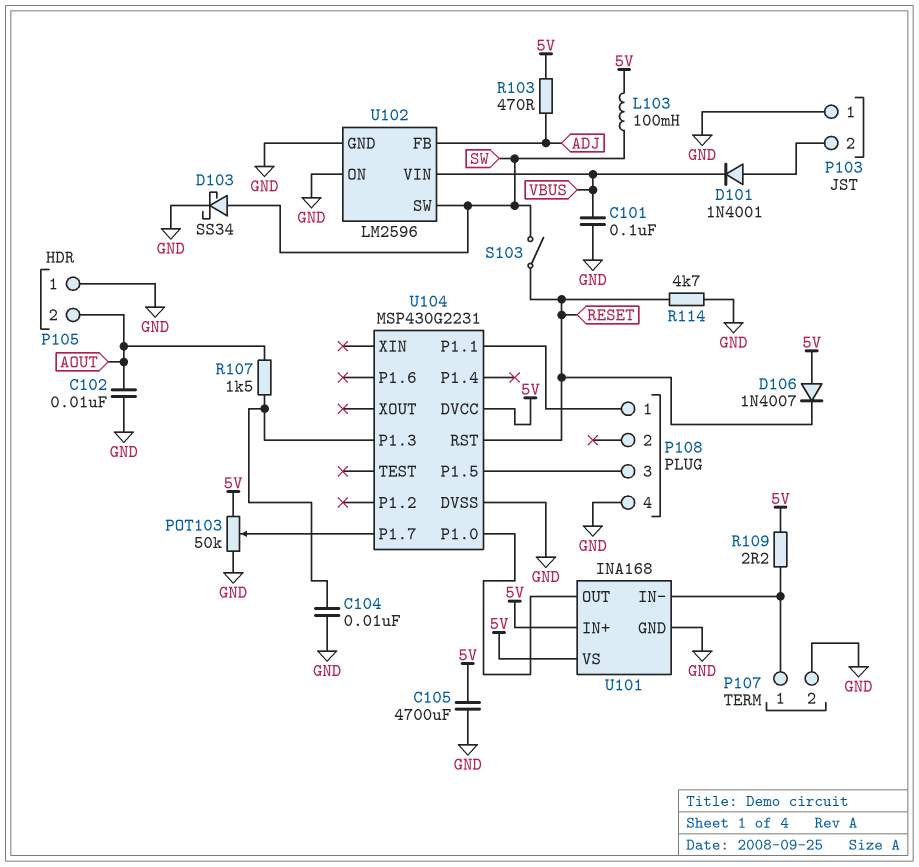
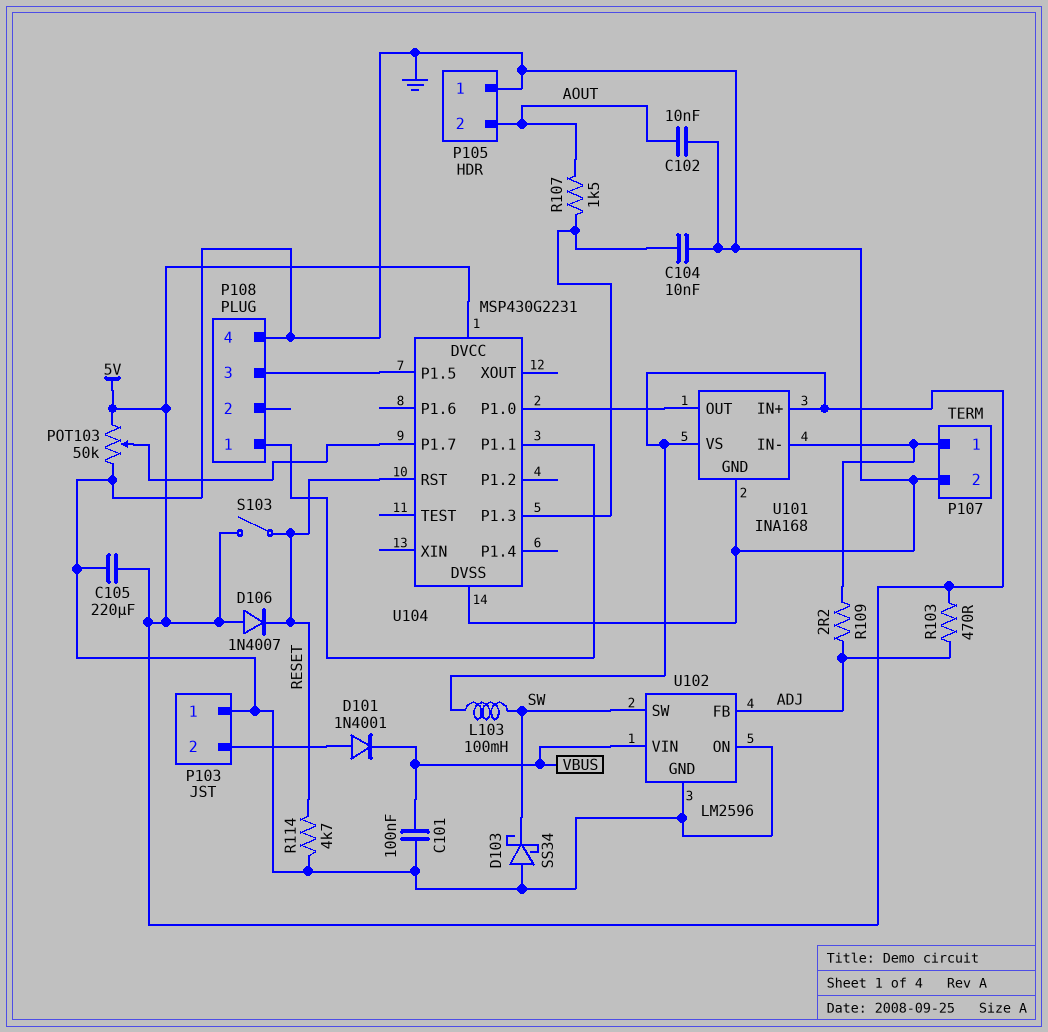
C105: 4700uF (5V, GND) -> 220uF (5V, GND)
D103: schottky SS34 (A SW, K GND) -> schottky SS34 (A GND, K SW)
R109: 2.2 (5V, P107/1) -> 2.2 (ADJ, P107/1)
S103: switch (RESET, SW) -> switch (5V, RESET)

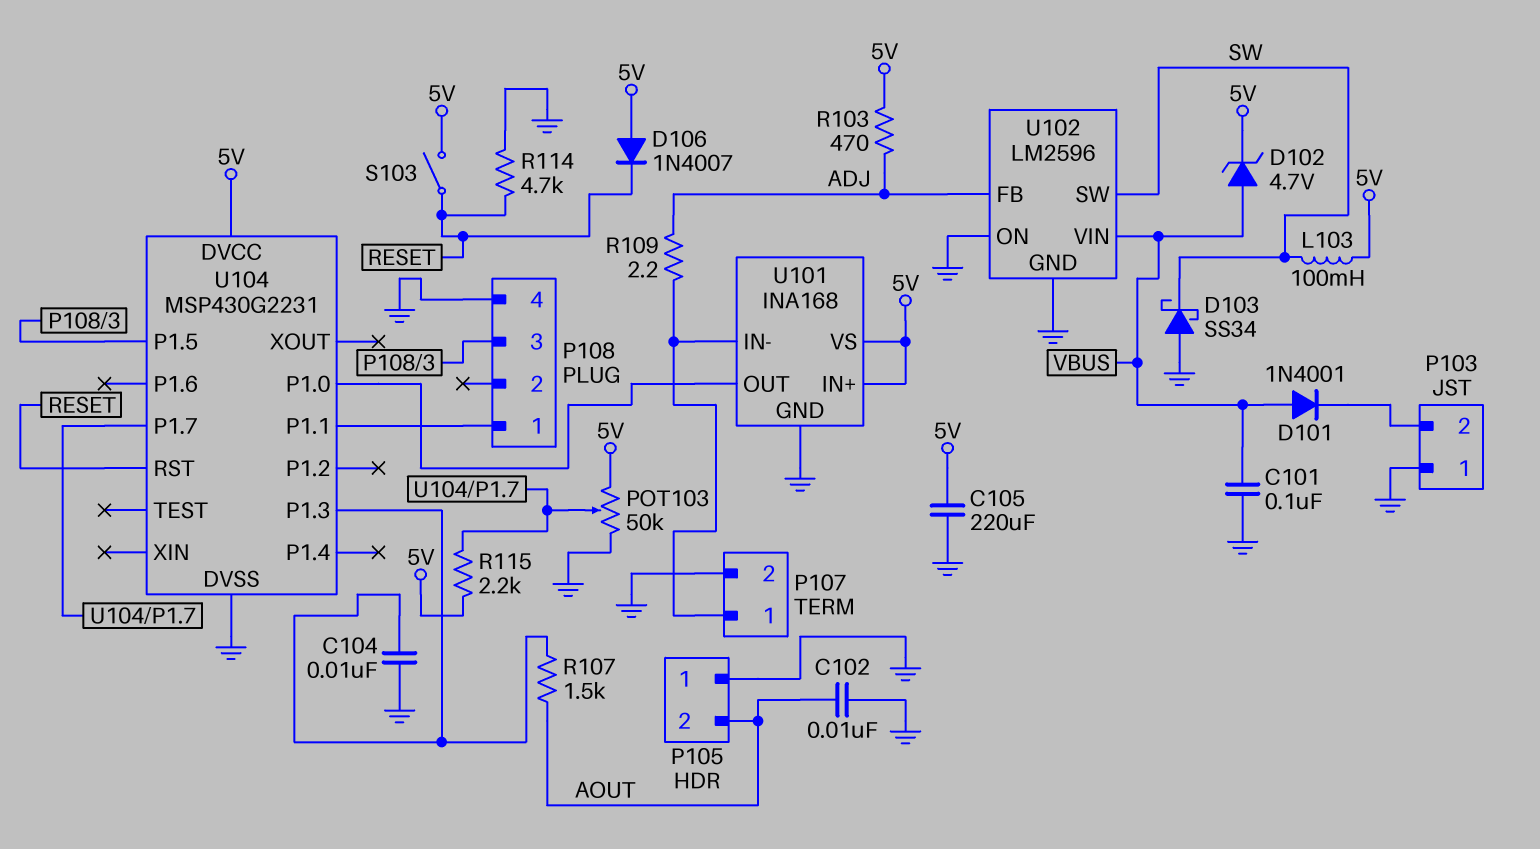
D101: diode 1N4001 (A P103/2, K VBUS) -> diode 1N4001 (A VBUS, K P103/2)
D102: none -> zener 4.7V (A VBUS, K 5V)
R115: none -> 2.2k (5V, U104/P1.7)

